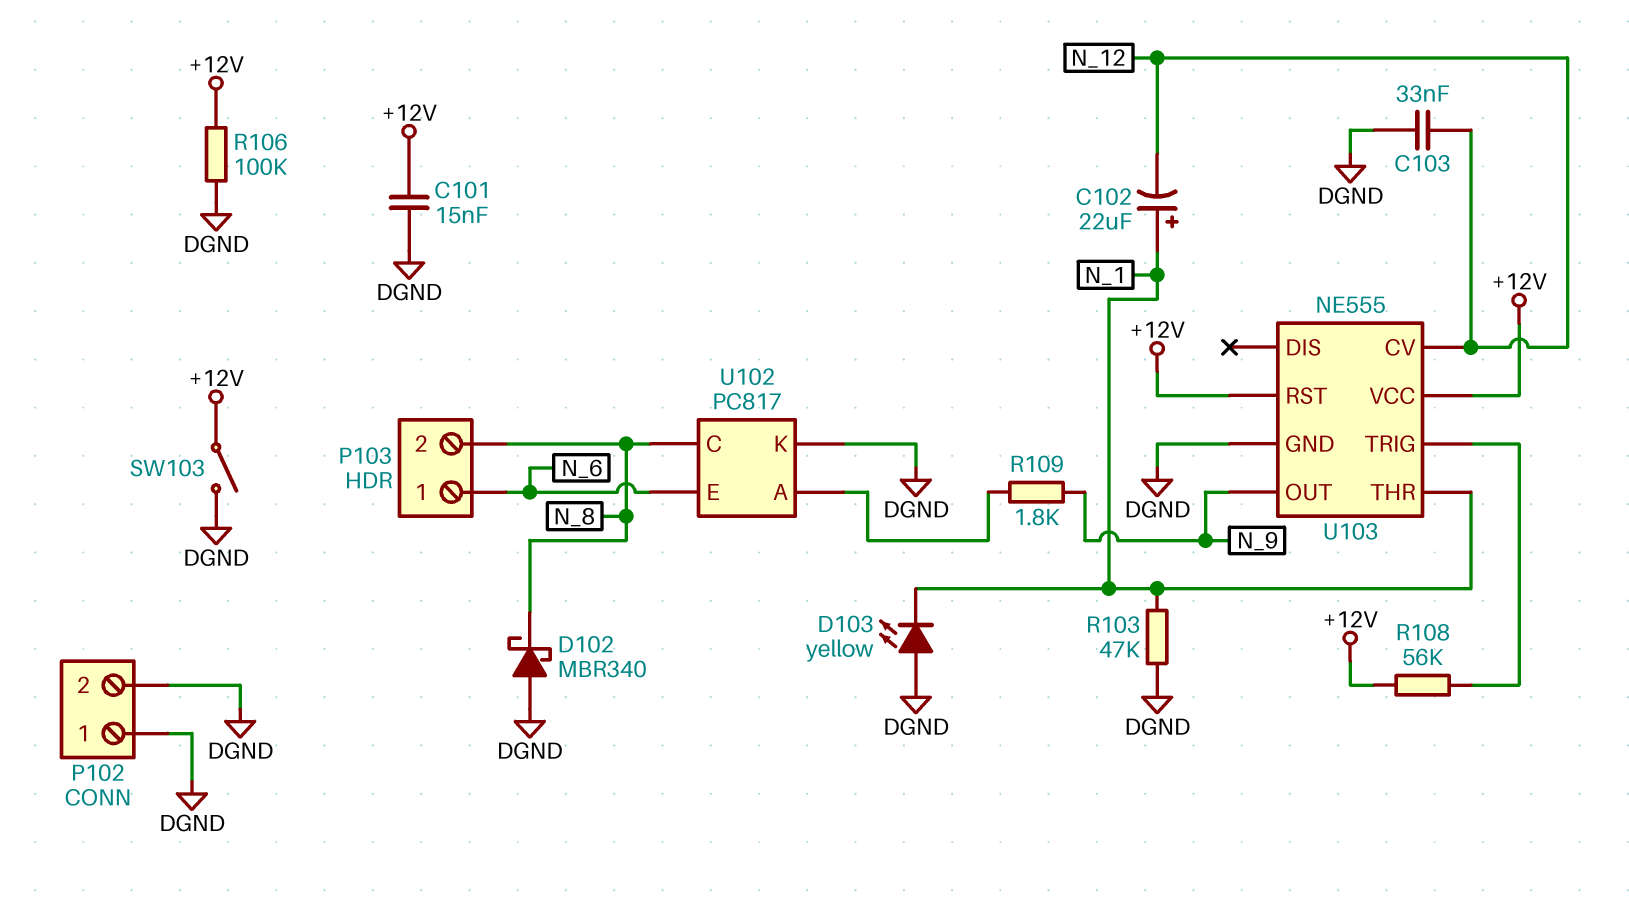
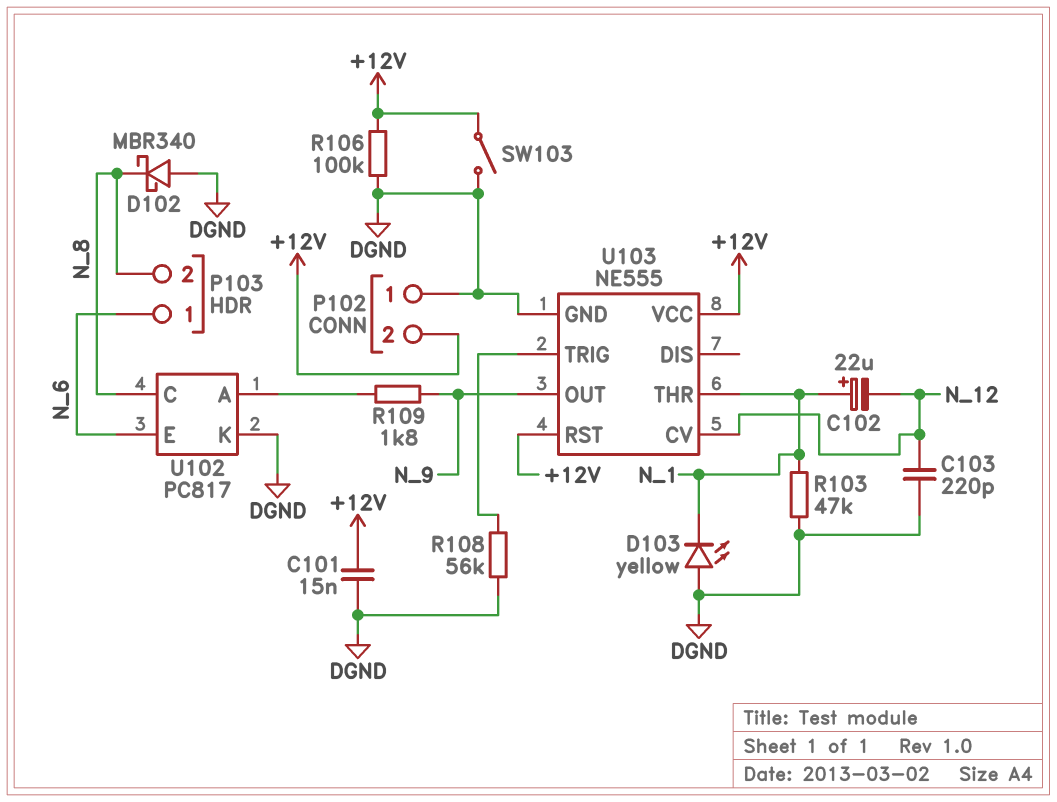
C103: 33nF (DGND, N_12) -> 220pF (DGND, N_12)
P102 pin 2: DGND -> +12V
R108: 56k (+12V, U103/TRIG) -> 56k (DGND, U103/TRIG)

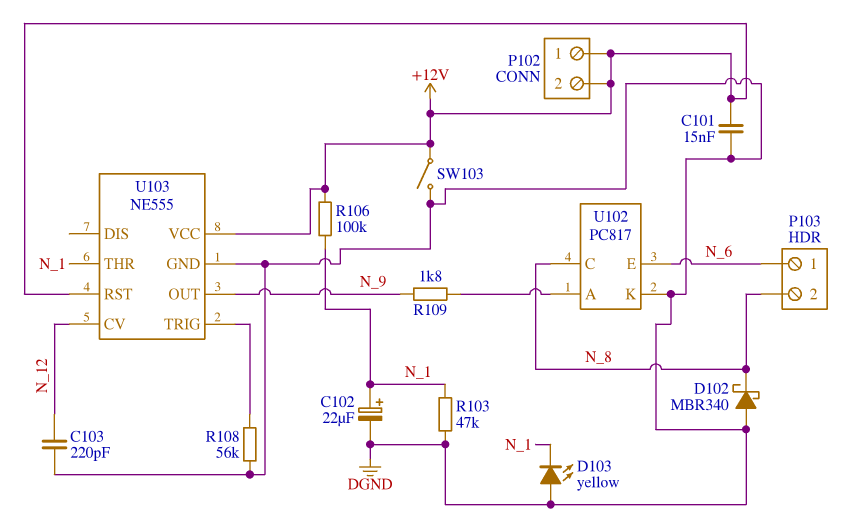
C102: 22uF (plus N_1, minus N_12) -> 22uF (plus N_1, minus DGND)
P102 pin 1: DGND -> +12V
R106: 100k (+12V, DGND) -> 100k (+12V, N_1)

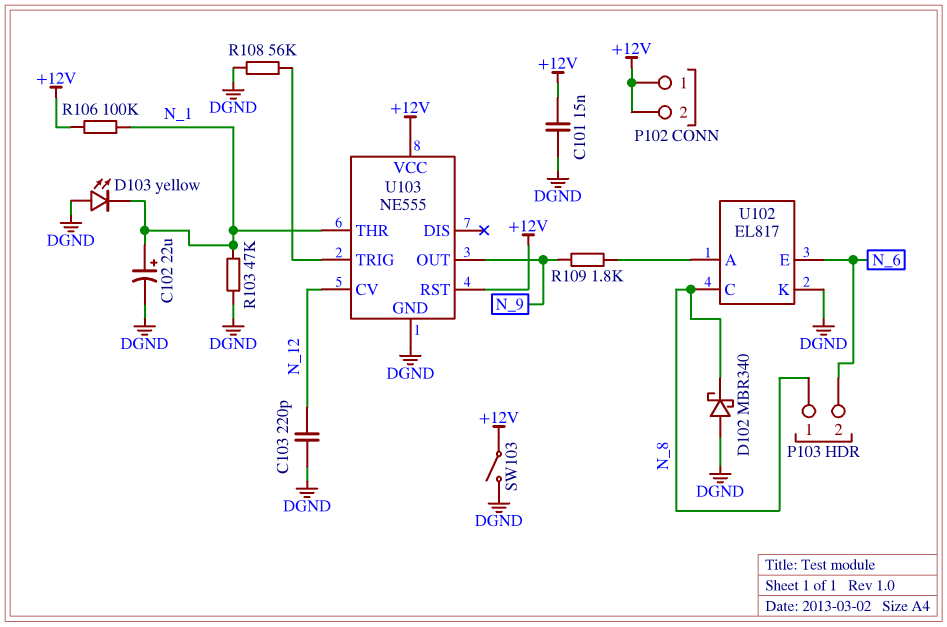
P103 pin 1: N_6 -> N_8
P103 pin 2: N_8 -> N_6
U102: PC817 -> EL817

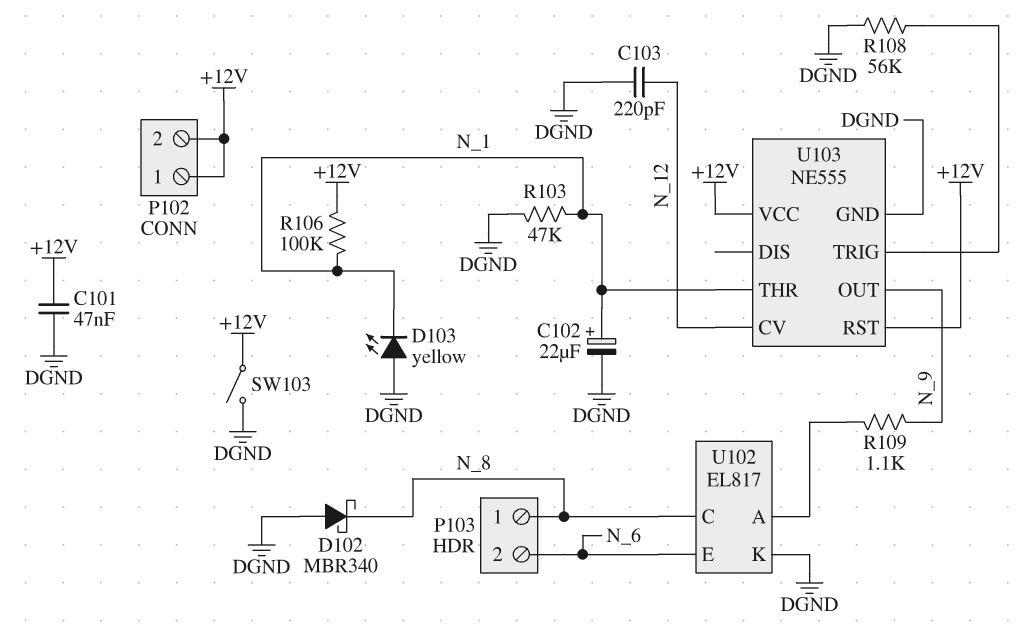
C101: 15nF (+12V, DGND) -> 47nF (+12V, DGND)
R109: 1.8k (N_9, U102/A) -> 1.1k (N_9, U102/A)

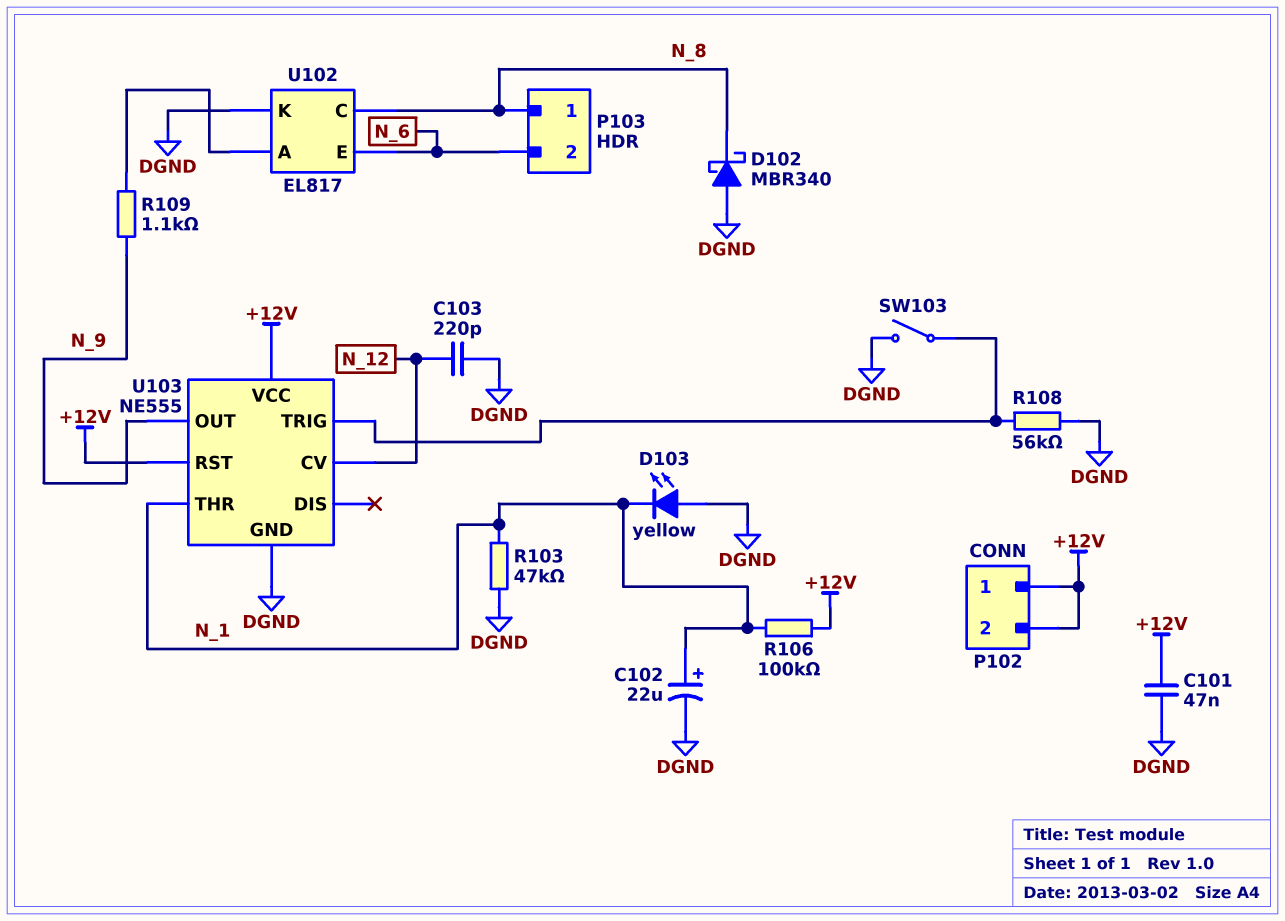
SW103: switch (+12V, DGND) -> switch (DGND, U103/TRIG)

